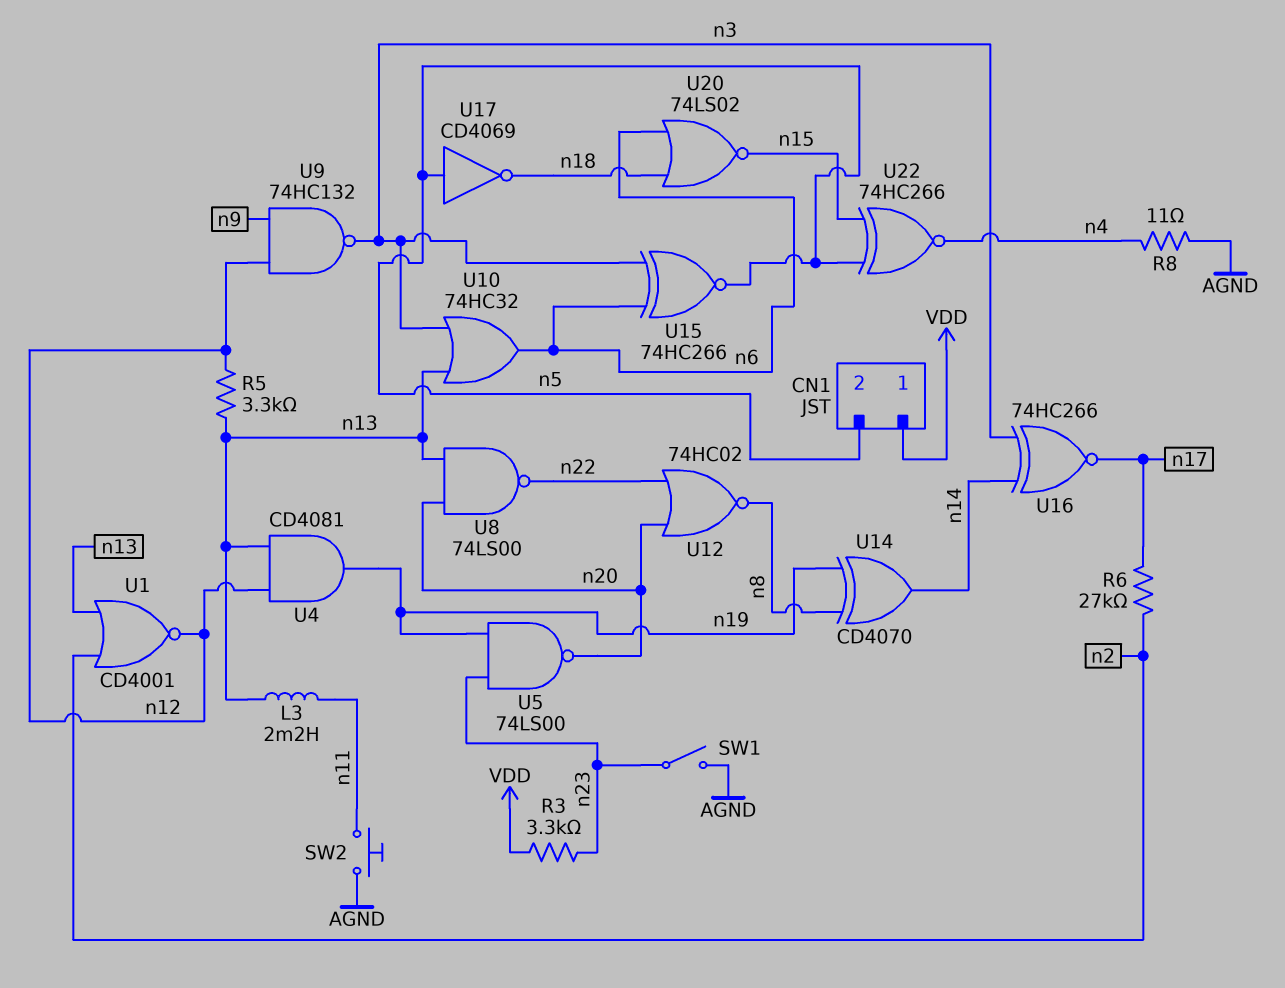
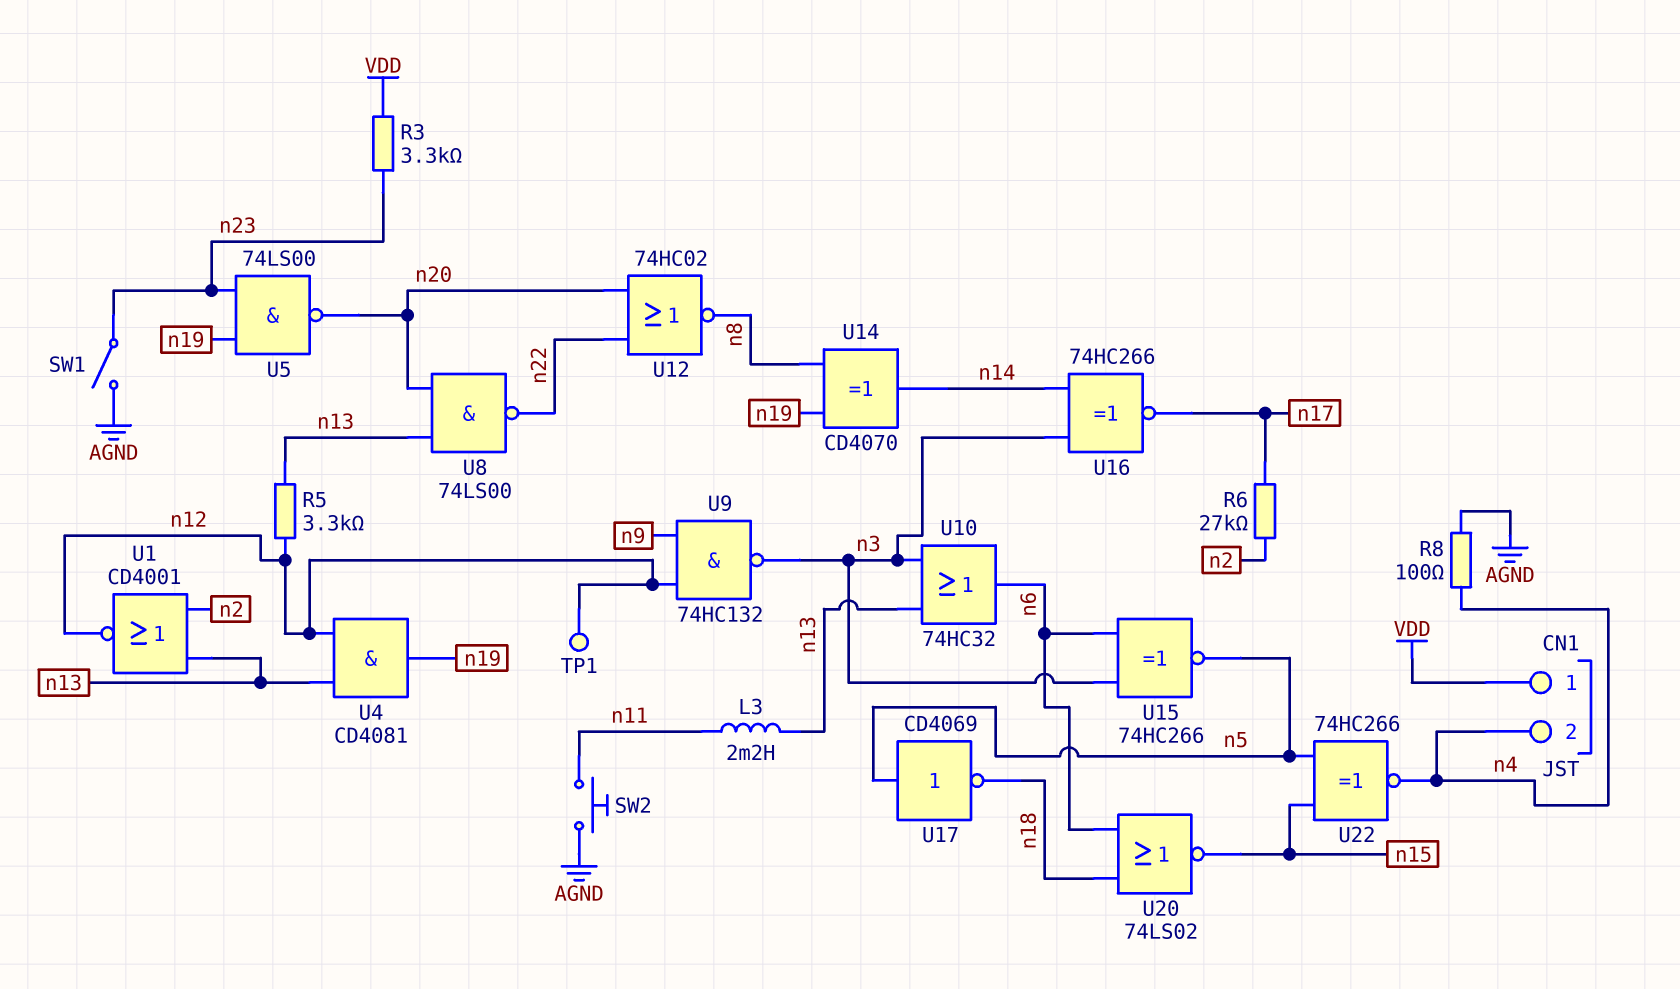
CN1 pin 2: n5 -> n4
R8: 11 (AGND, n4) -> 100 (AGND, n4)
TP1: none -> test point (n12)

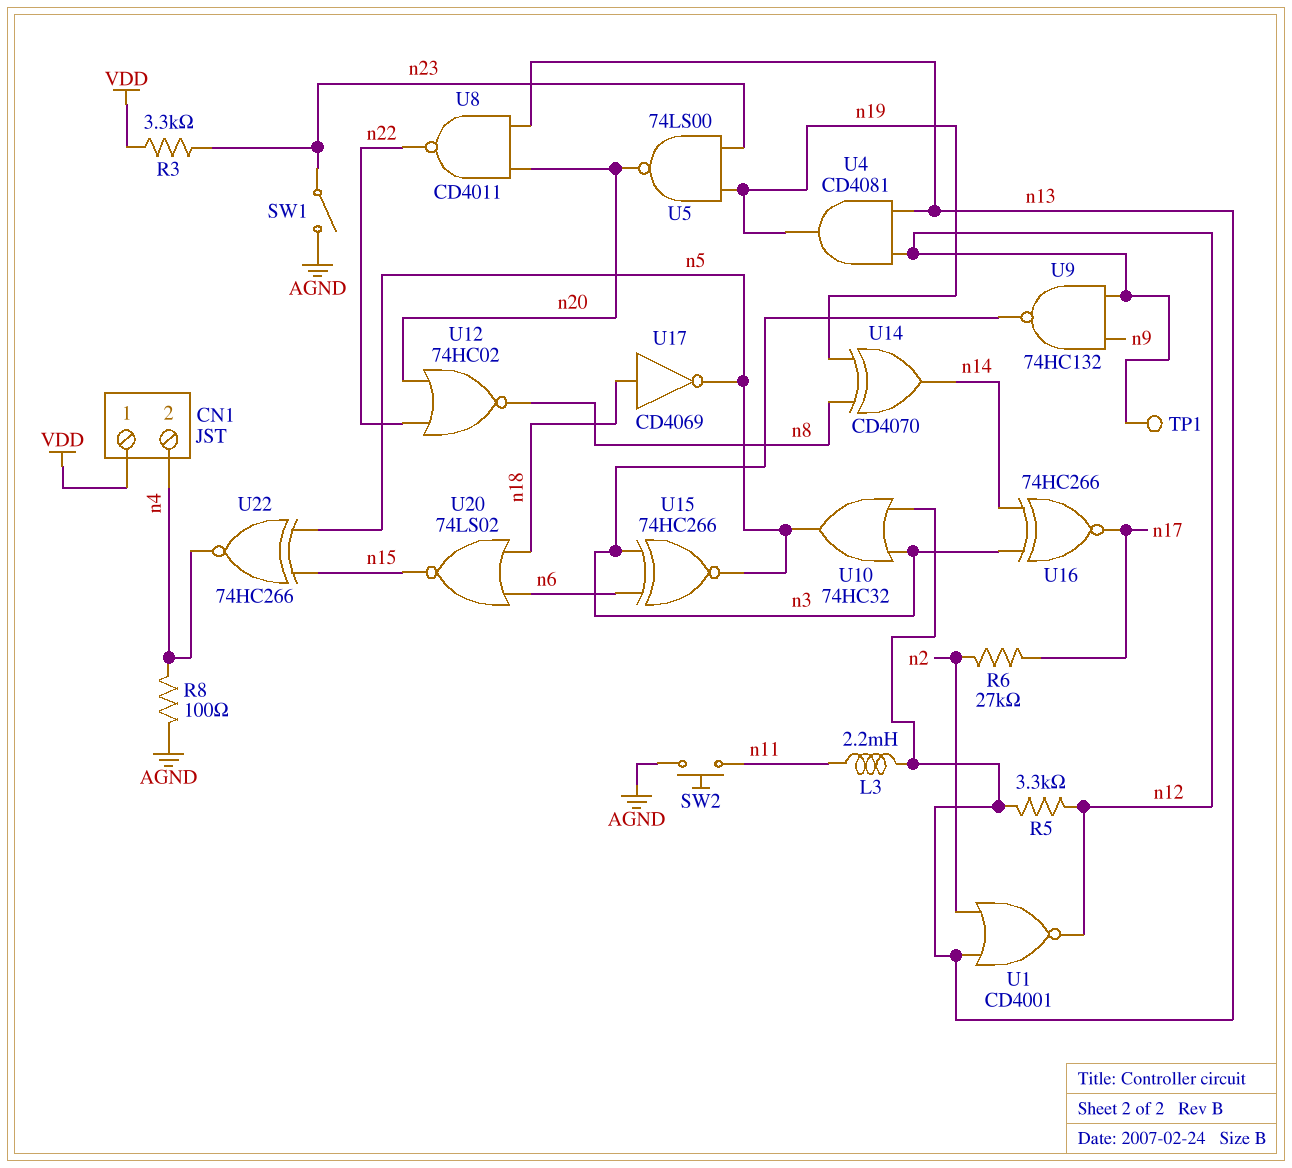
U8: NAND 74LS00 (in n13, in n20, out n22) -> NAND CD4011 (in n13, in n20, out n22)
U10: OR 74HC32 (in n3, in n13, out n6) -> OR 74HC32 (in n3, in n13, out n5)
U17: NOT CD4069 (in n5, out n18) -> NOT CD4069 (in n18, out n5)

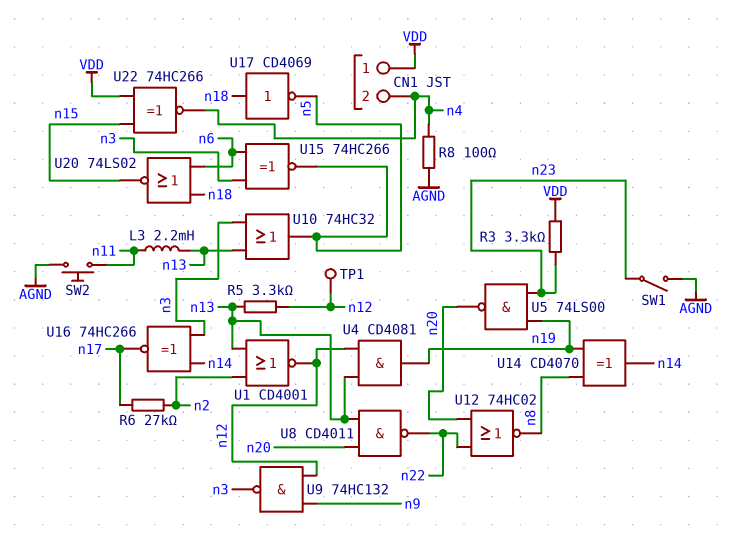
U22: XNOR 74HC266 (in n5, in n15, out n4) -> XNOR 74HC266 (in VDD, in n15, out n4)

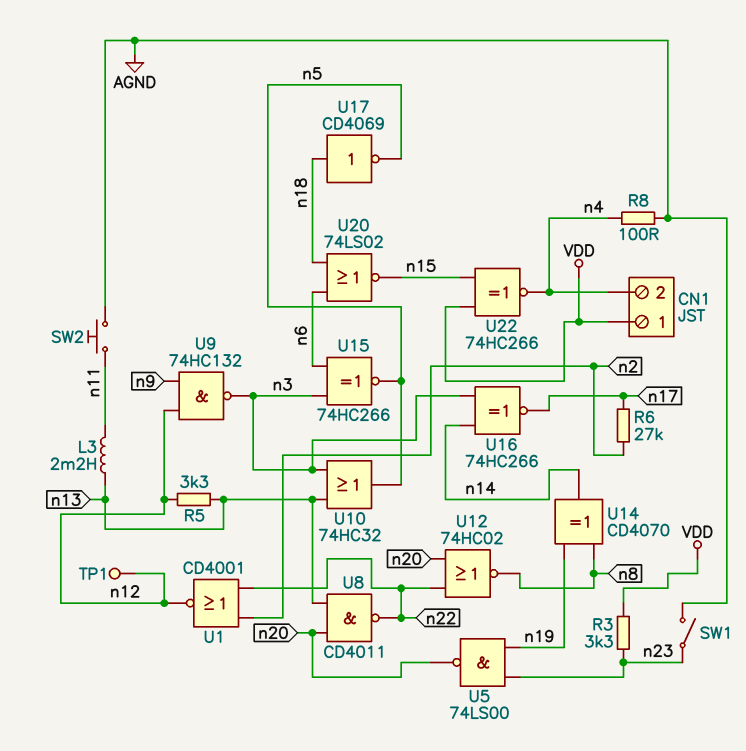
U1: NOR CD4001 (in n2, in n13, out n12) -> NOR CD4001 (in n2, in n22, out n12)
U4: AND CD4081 (in n12, in n13, out n19) -> none

